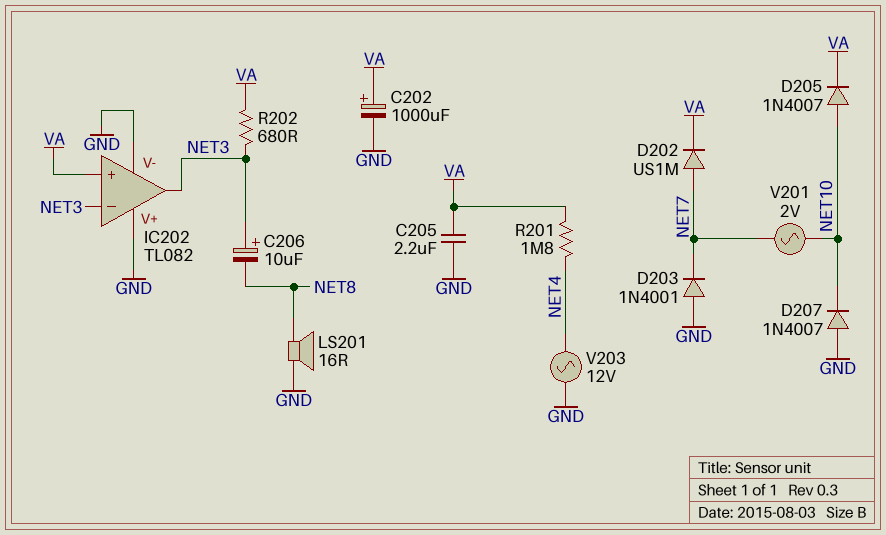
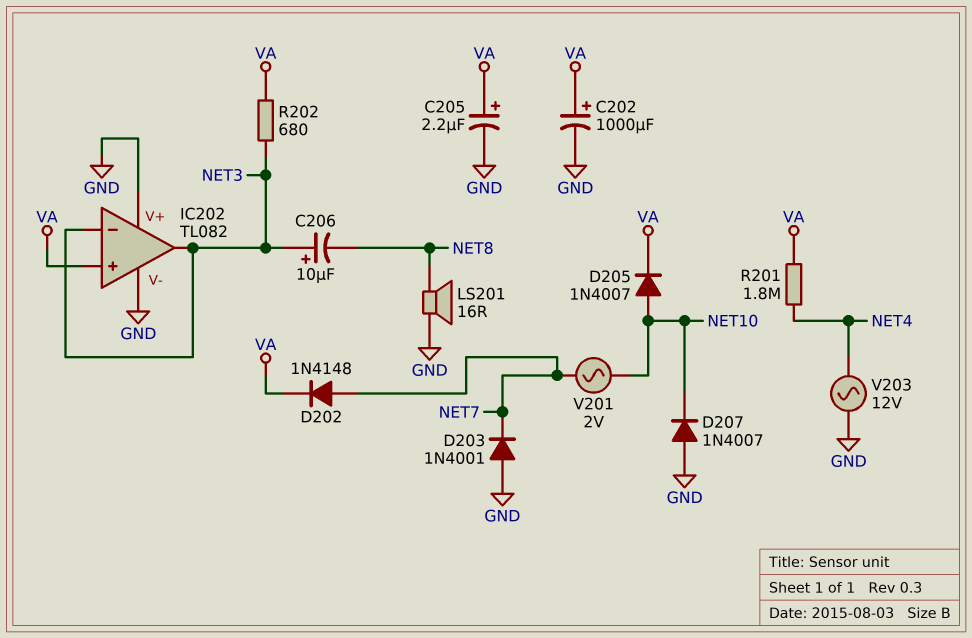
C205: 2.2uF (GND, VA) -> 2.2uF (plus VA, minus GND)
D202: diode US1M (A NET7, K VA) -> diode 1N4148 (A NET7, K VA)

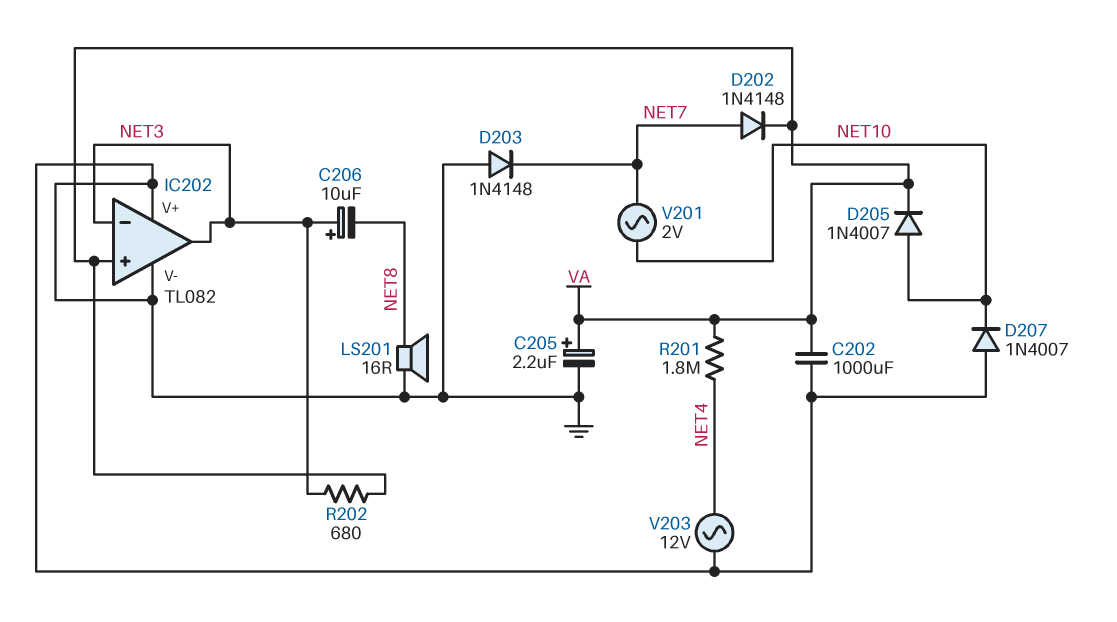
C202: 1000uF (plus VA, minus GND) -> 1000uF (GND, VA)
D203: diode 1N4001 (A GND, K NET7) -> diode 1N4148 (A GND, K NET7)

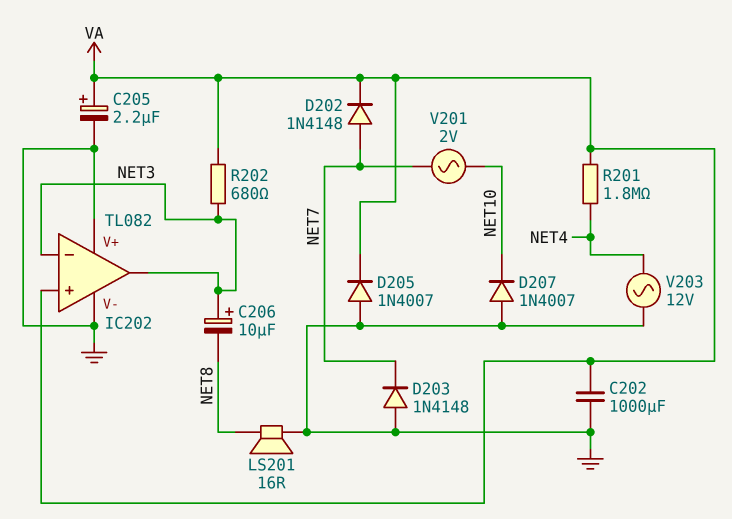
D205: diode 1N4007 (A NET10, K VA) -> diode 1N4007 (A GND, K VA)

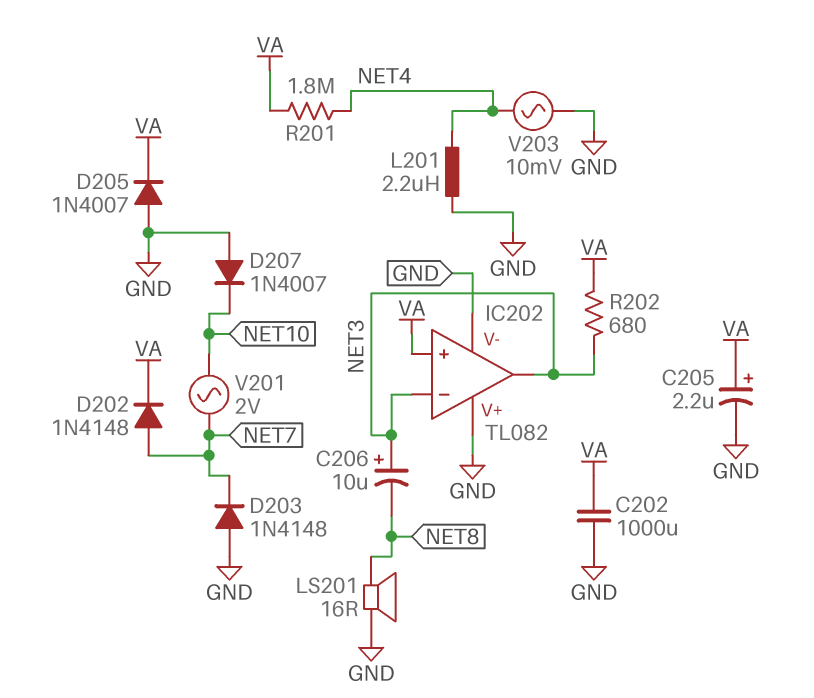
L201: none -> 2.2uH (GND, NET4)
V203: AC 12V (GND, NET4) -> AC 10mV (GND, NET4)

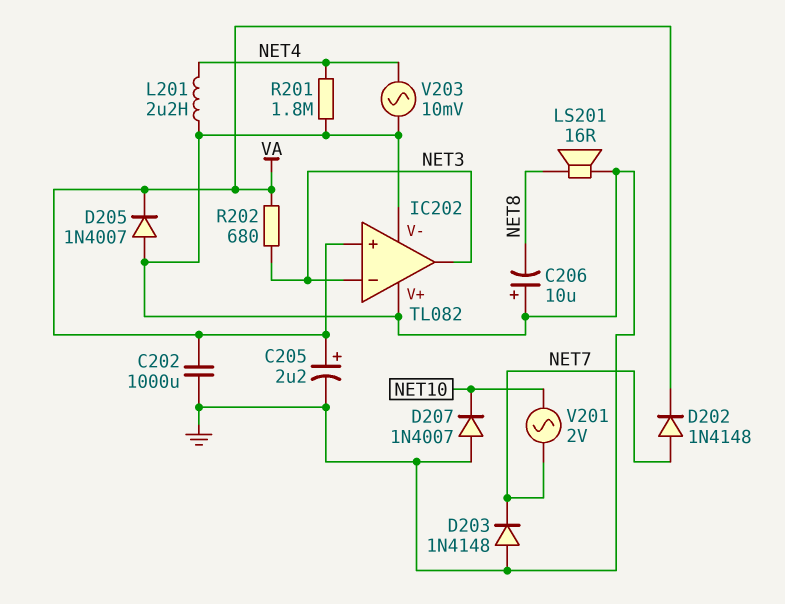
C206: 10uF (plus NET3, minus NET8) -> 10uF (plus GND, minus NET8)
R201: 1.8M (NET4, VA) -> 1.8M (GND, NET4)

